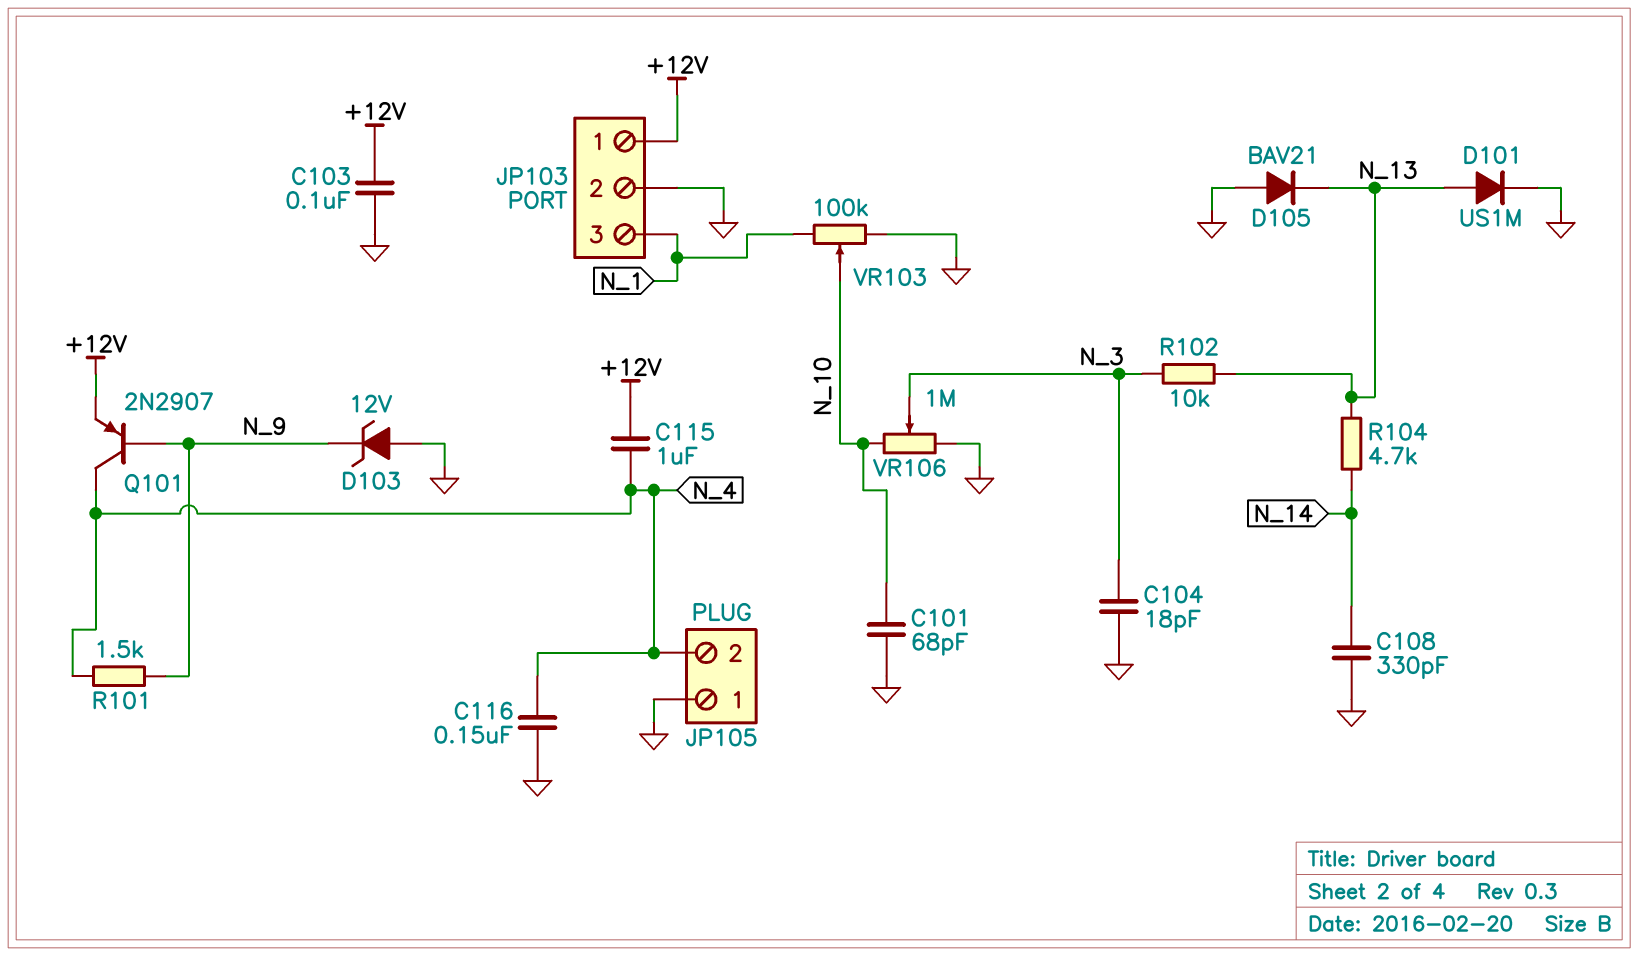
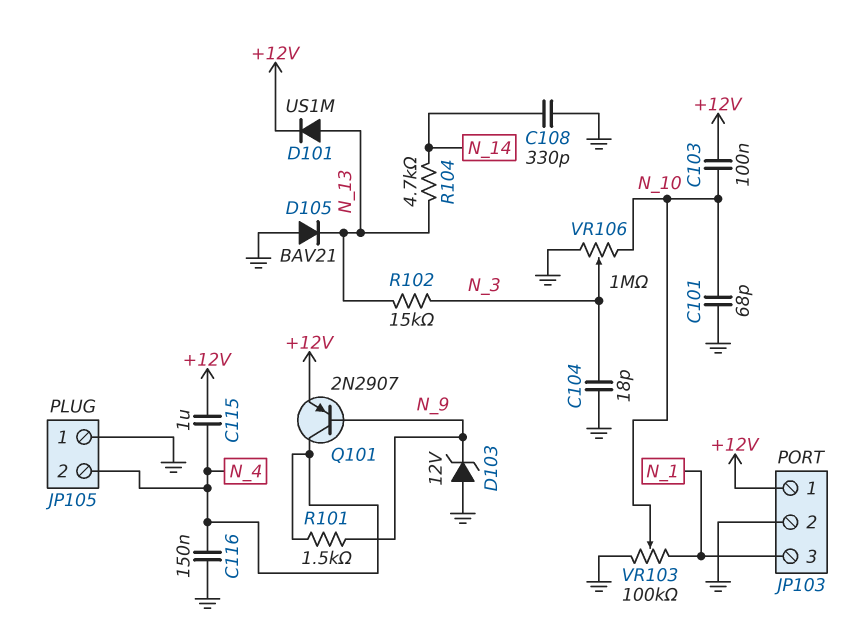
C103: 100nF (+12V, GND) -> 100nF (+12V, N_10)
D101: diode US1M (A N_13, K GND) -> diode US1M (A N_13, K +12V)
R102: 10k (N_3, N_13) -> 15k (N_3, N_13)

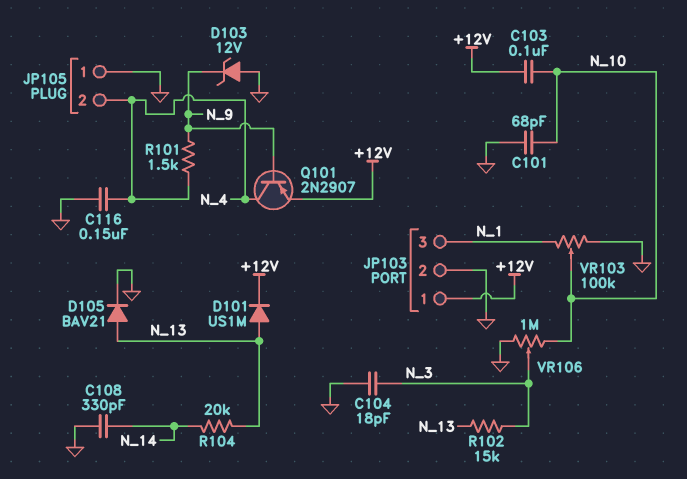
C115: 1uF (+12V, N_4) -> none
D105: diode BAV21 (A GND, K N_13) -> diode BAV21 (A N_13, K GND)
R104: 4.7k (N_13, N_14) -> 20k (N_13, N_14)

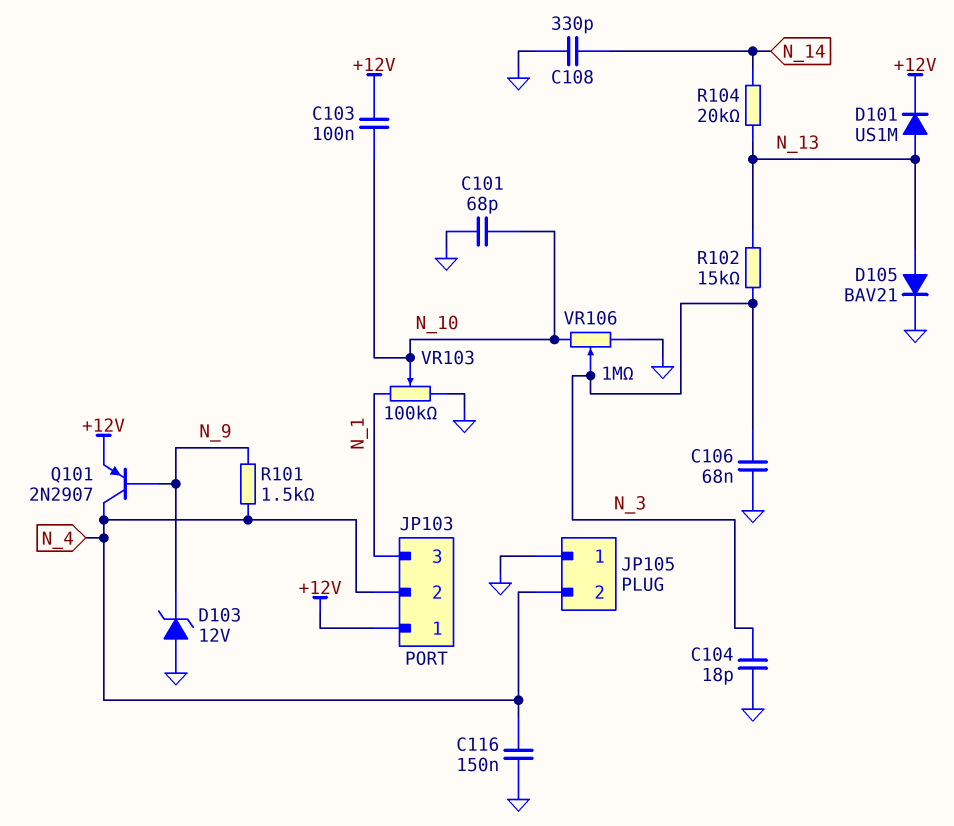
C106: none -> 68nF (GND, N_3)
JP103 pin 2: GND -> N_4

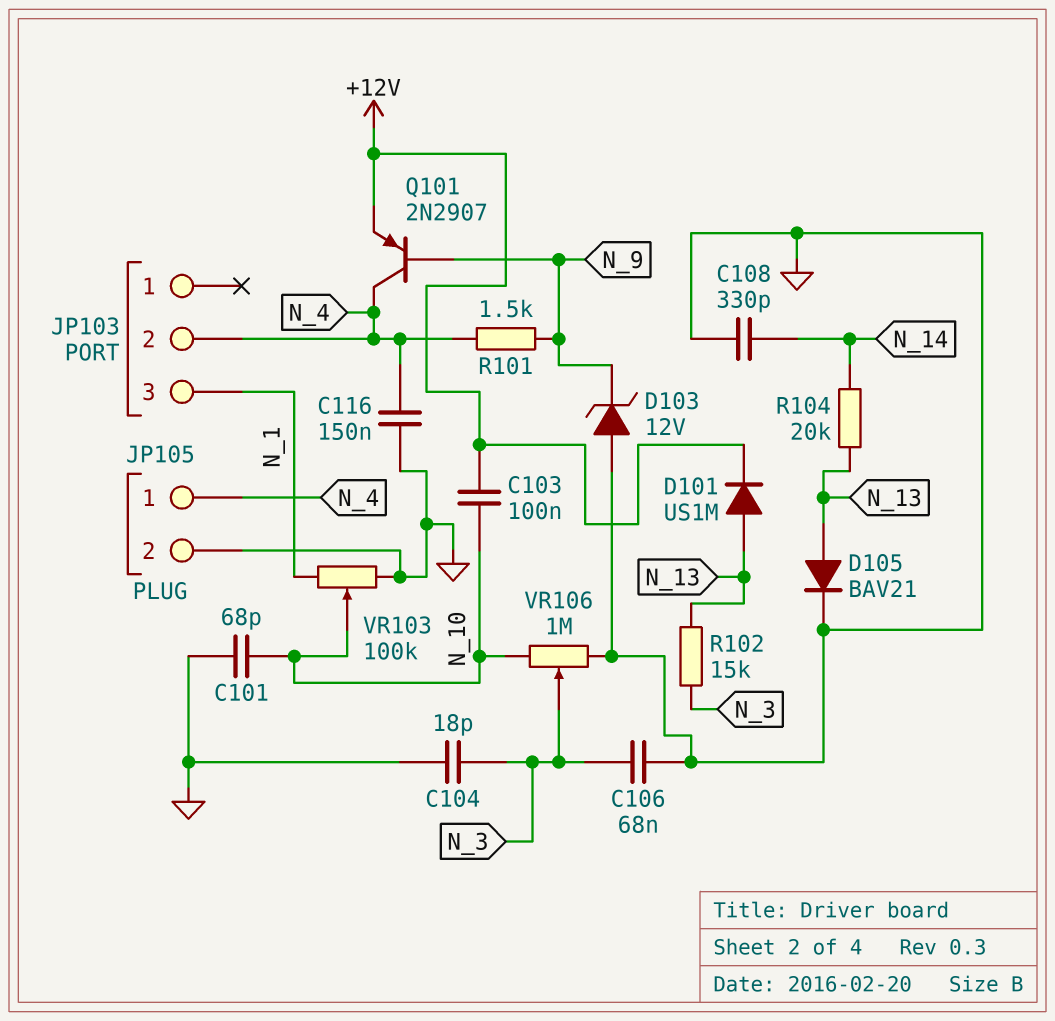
JP103 pin 1: +12V -> none
JP105 pin 1: GND -> N_4
JP105 pin 2: N_4 -> GND

